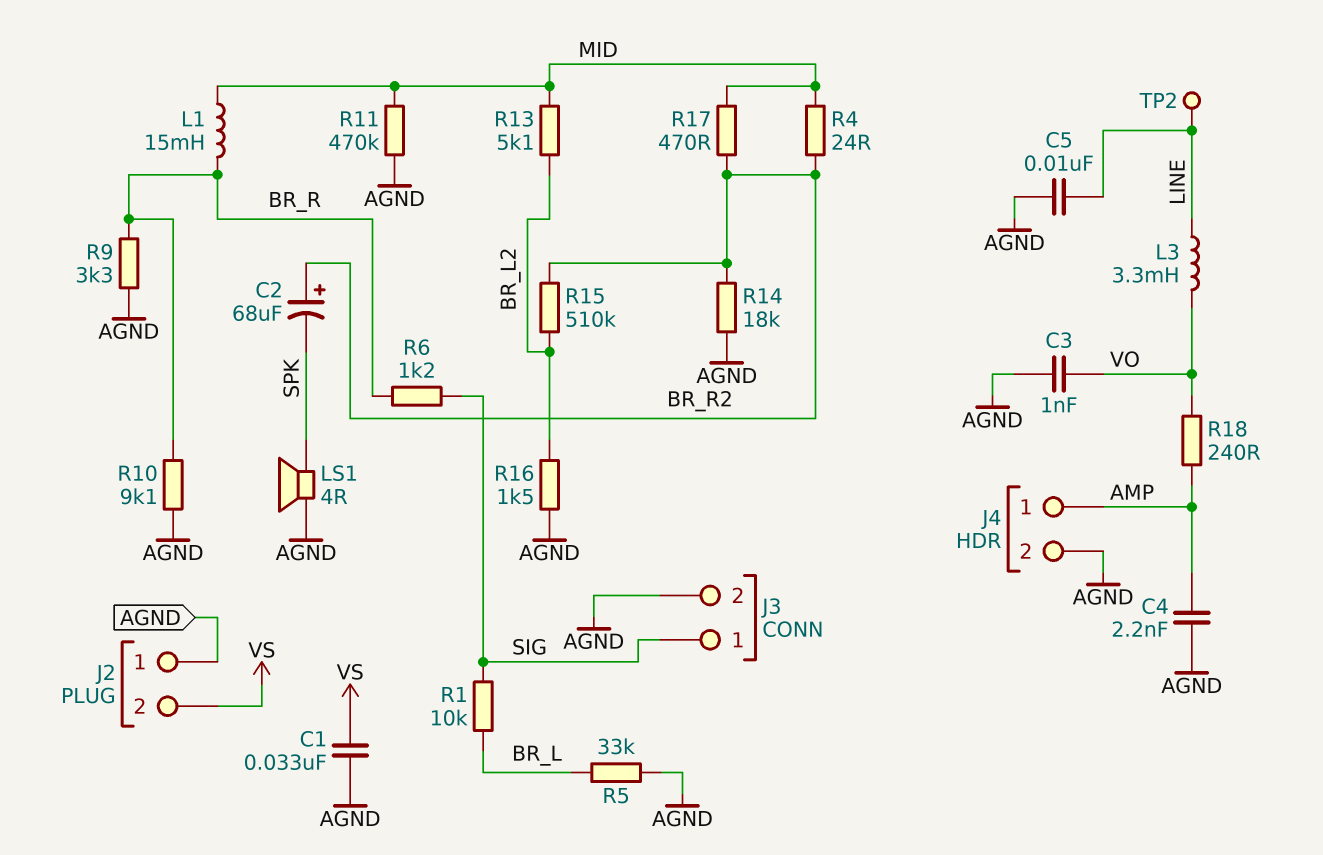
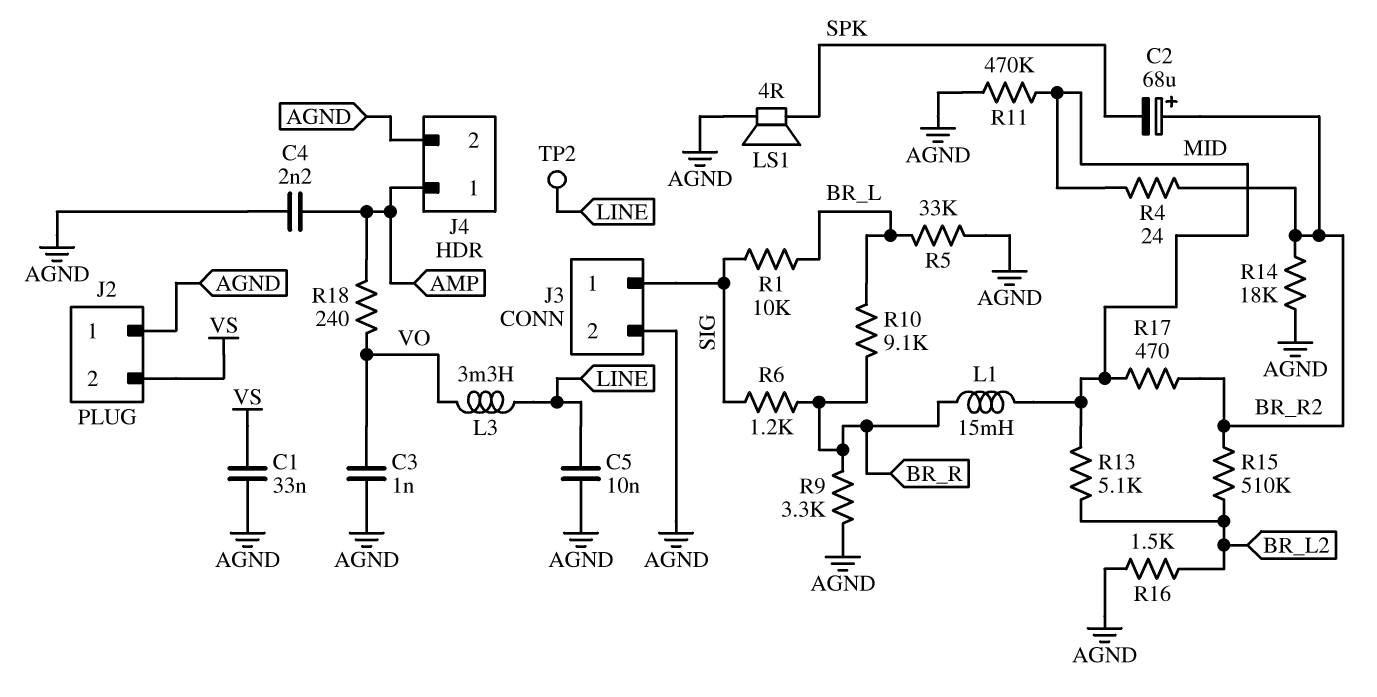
R10: 9.1k (AGND, BR_R) -> 9.1k (BR_L, BR_R)

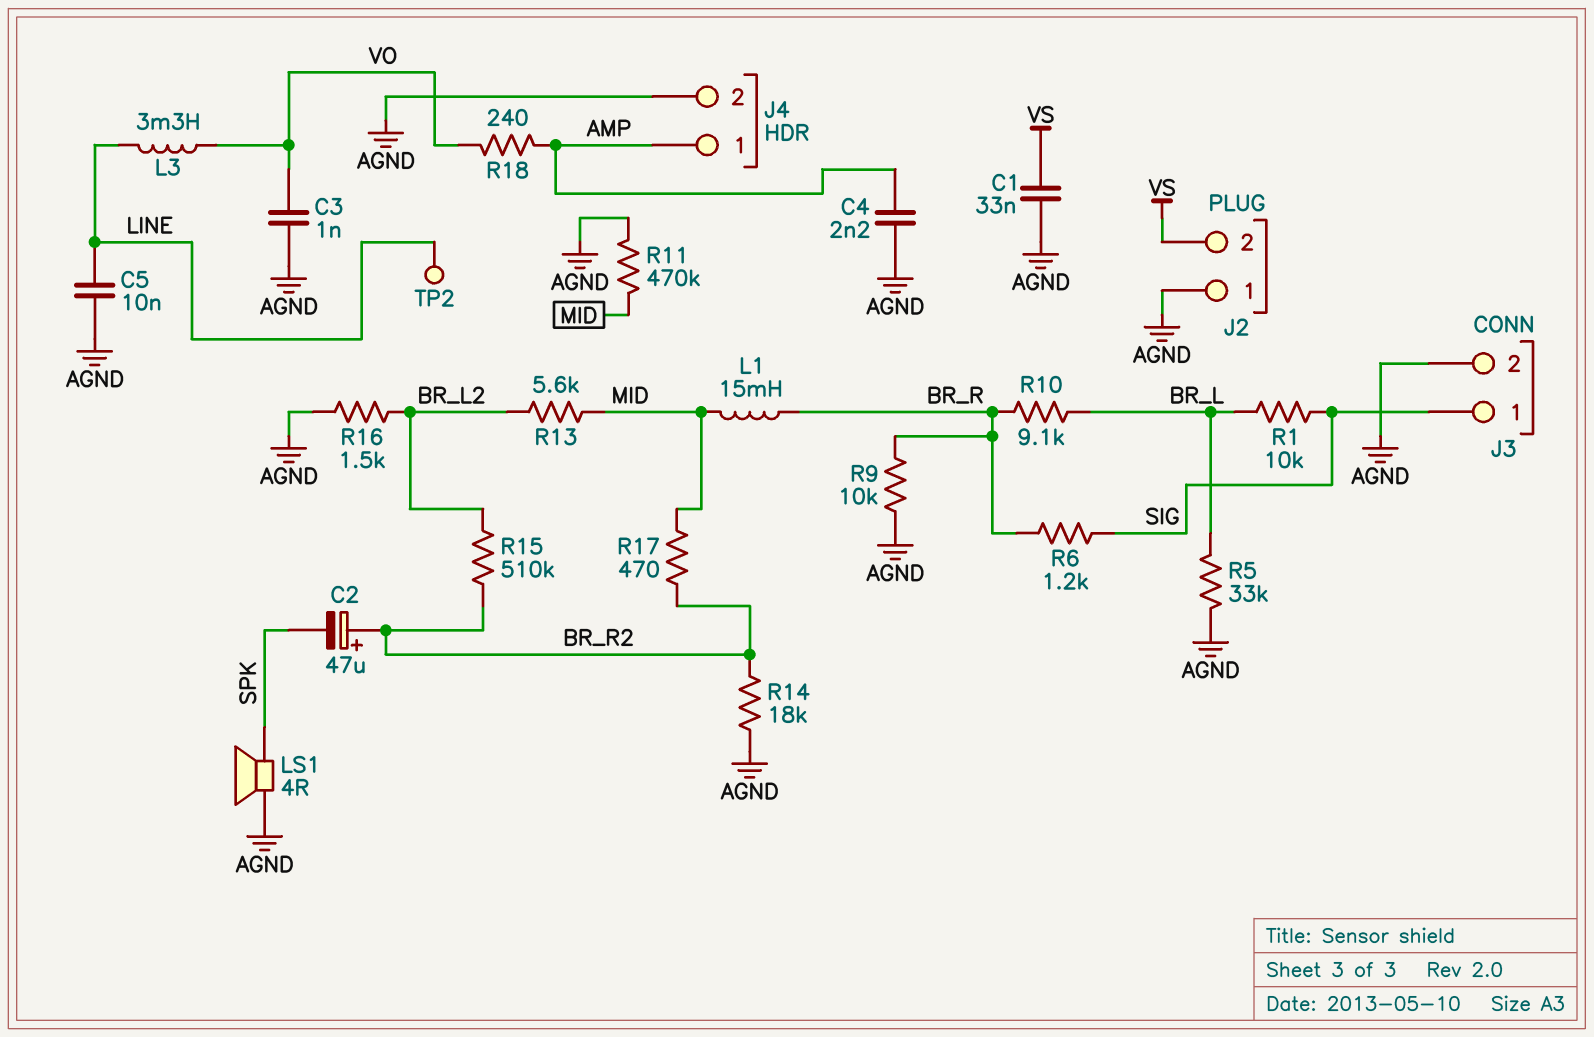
C2: 68uF (plus BR_R2, minus SPK) -> 47uF (plus BR_R2, minus SPK)
R4: 24 (BR_R2, MID) -> none
R9: 3.3k (AGND, BR_R) -> 10k (AGND, BR_R)
R13: 5.1k (BR_L2, MID) -> 5.6k (BR_L2, MID)

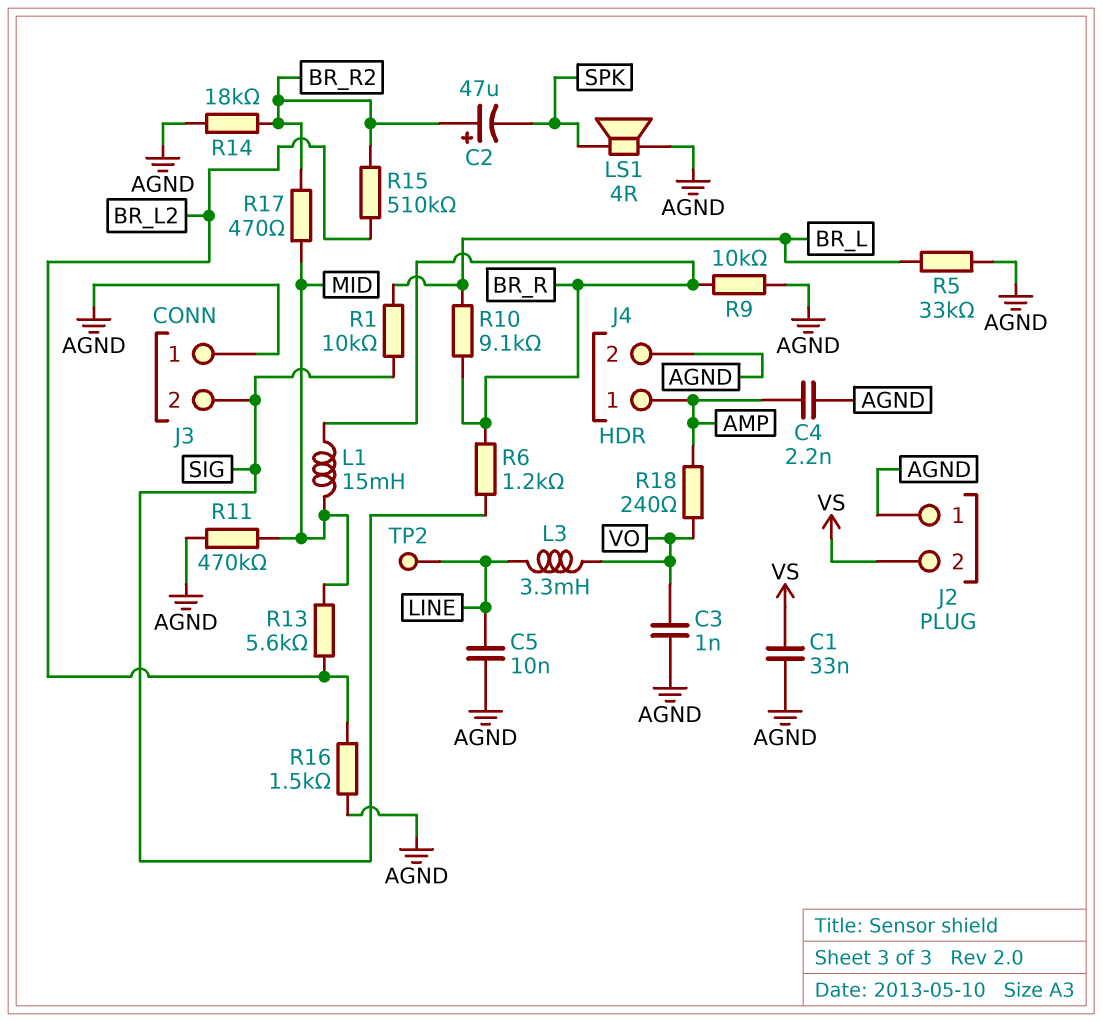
J3 pin 1: SIG -> AGND
J3 pin 2: AGND -> SIG

